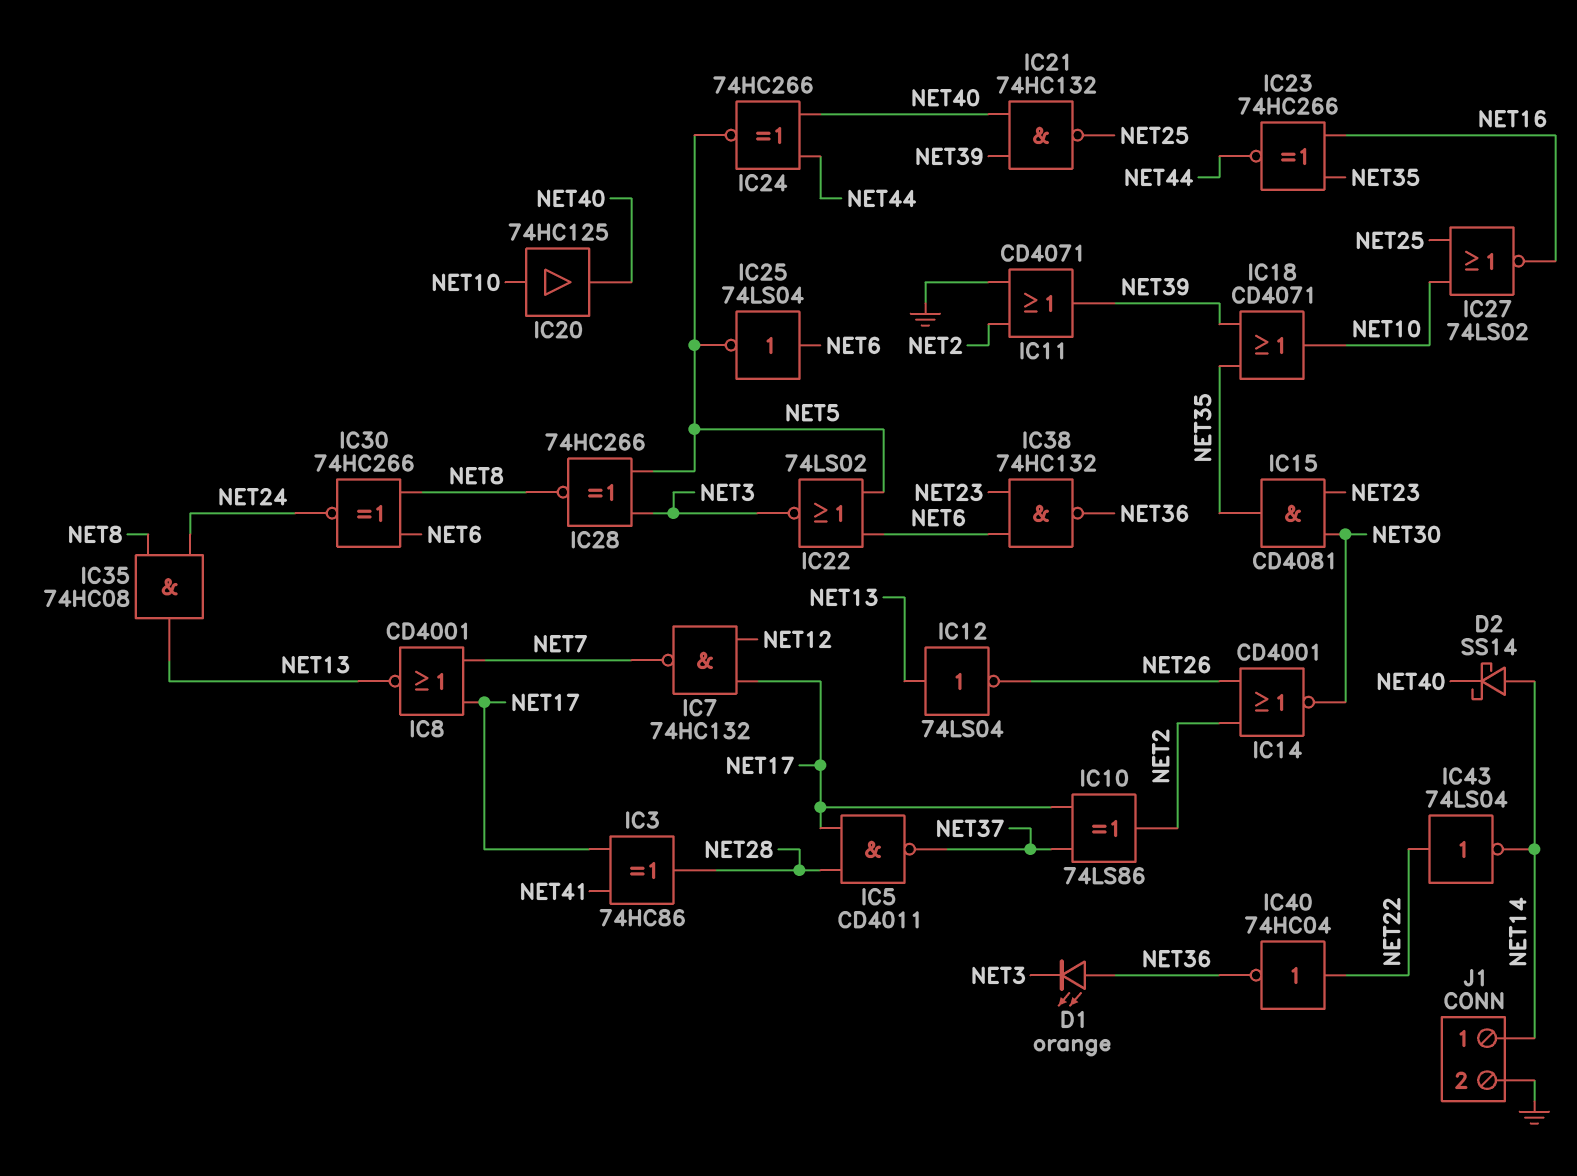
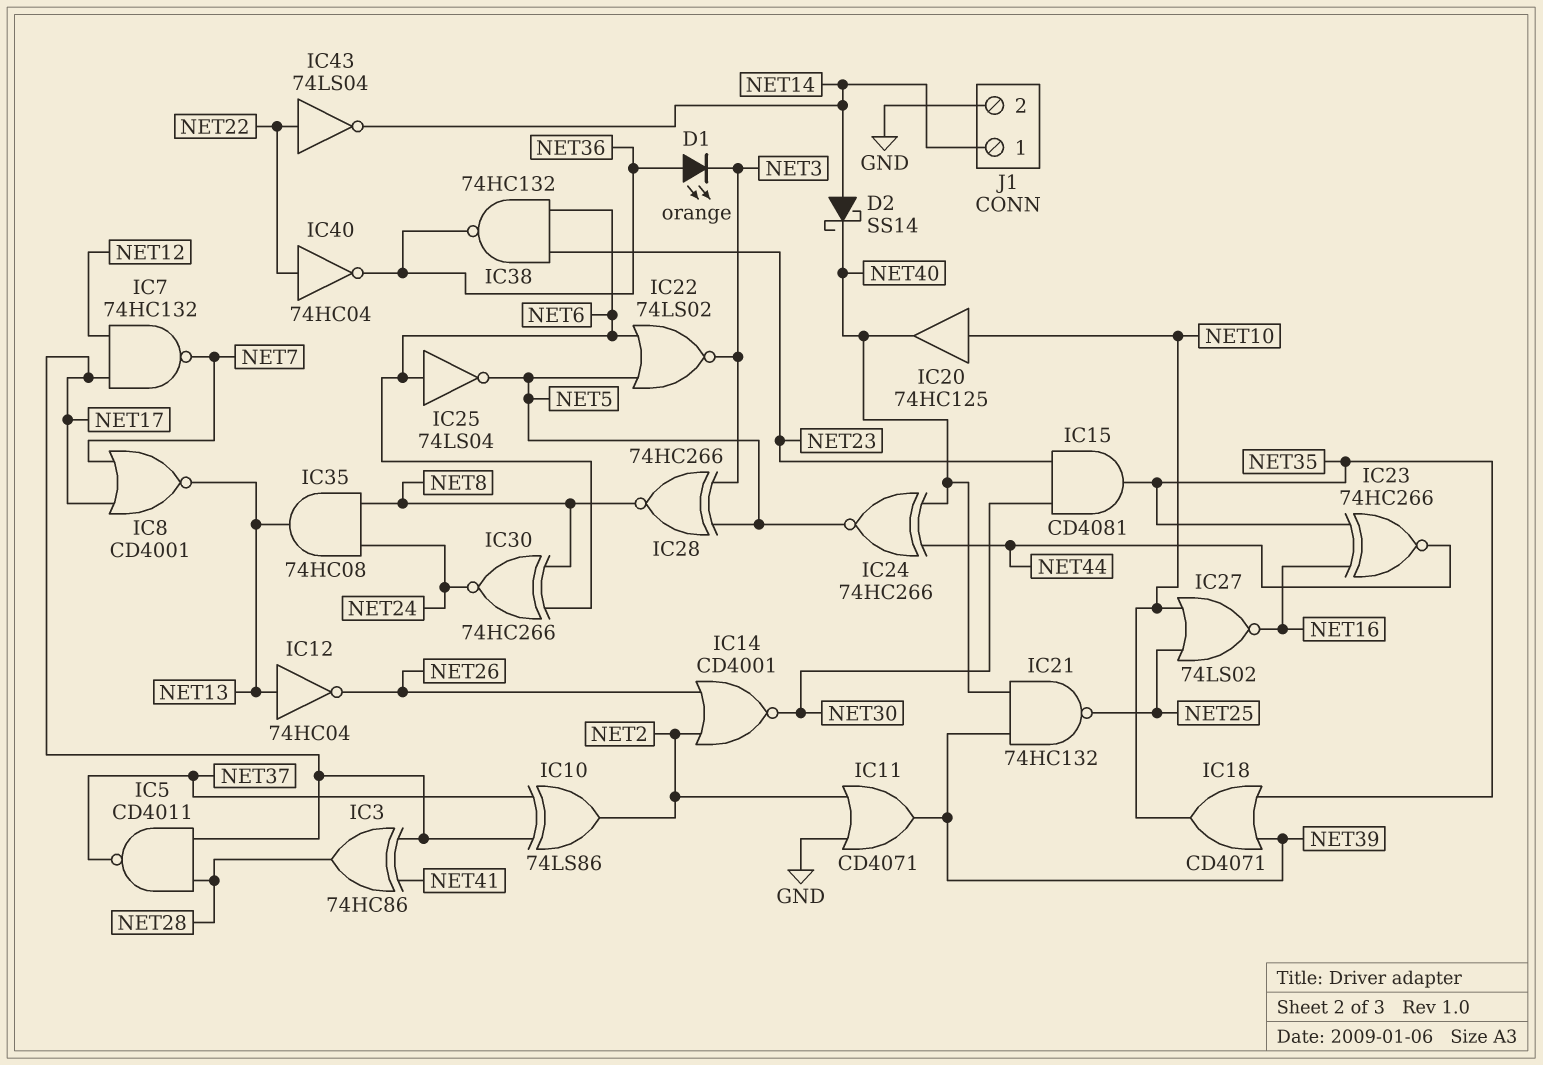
IC12: NOT 74LS04 (in NET13, out NET26) -> NOT 74HC04 (in NET13, out NET26)

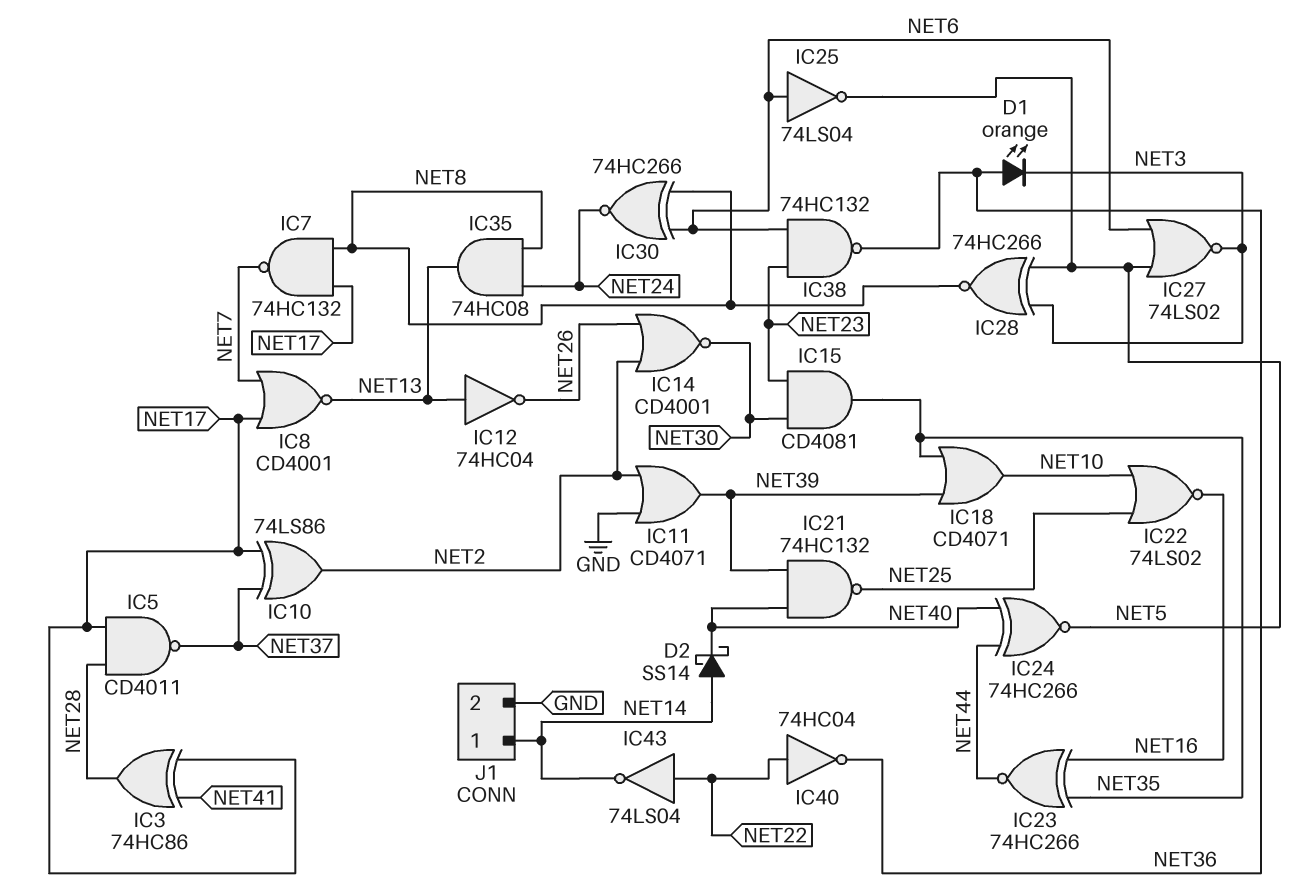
IC7: NAND 74HC132 (in NET12, in NET17, out NET7) -> NAND 74HC132 (in NET8, in NET17, out NET7)
IC20: buffer 74HC125 (in NET10, out NET40) -> none
IC22: NOR 74LS02 (in NET5, in NET6, out NET3) -> NOR 74LS02 (in NET10, in NET25, out NET16)
IC27: NOR 74LS02 (in NET10, in NET25, out NET16) -> NOR 74LS02 (in NET5, in NET6, out NET3)

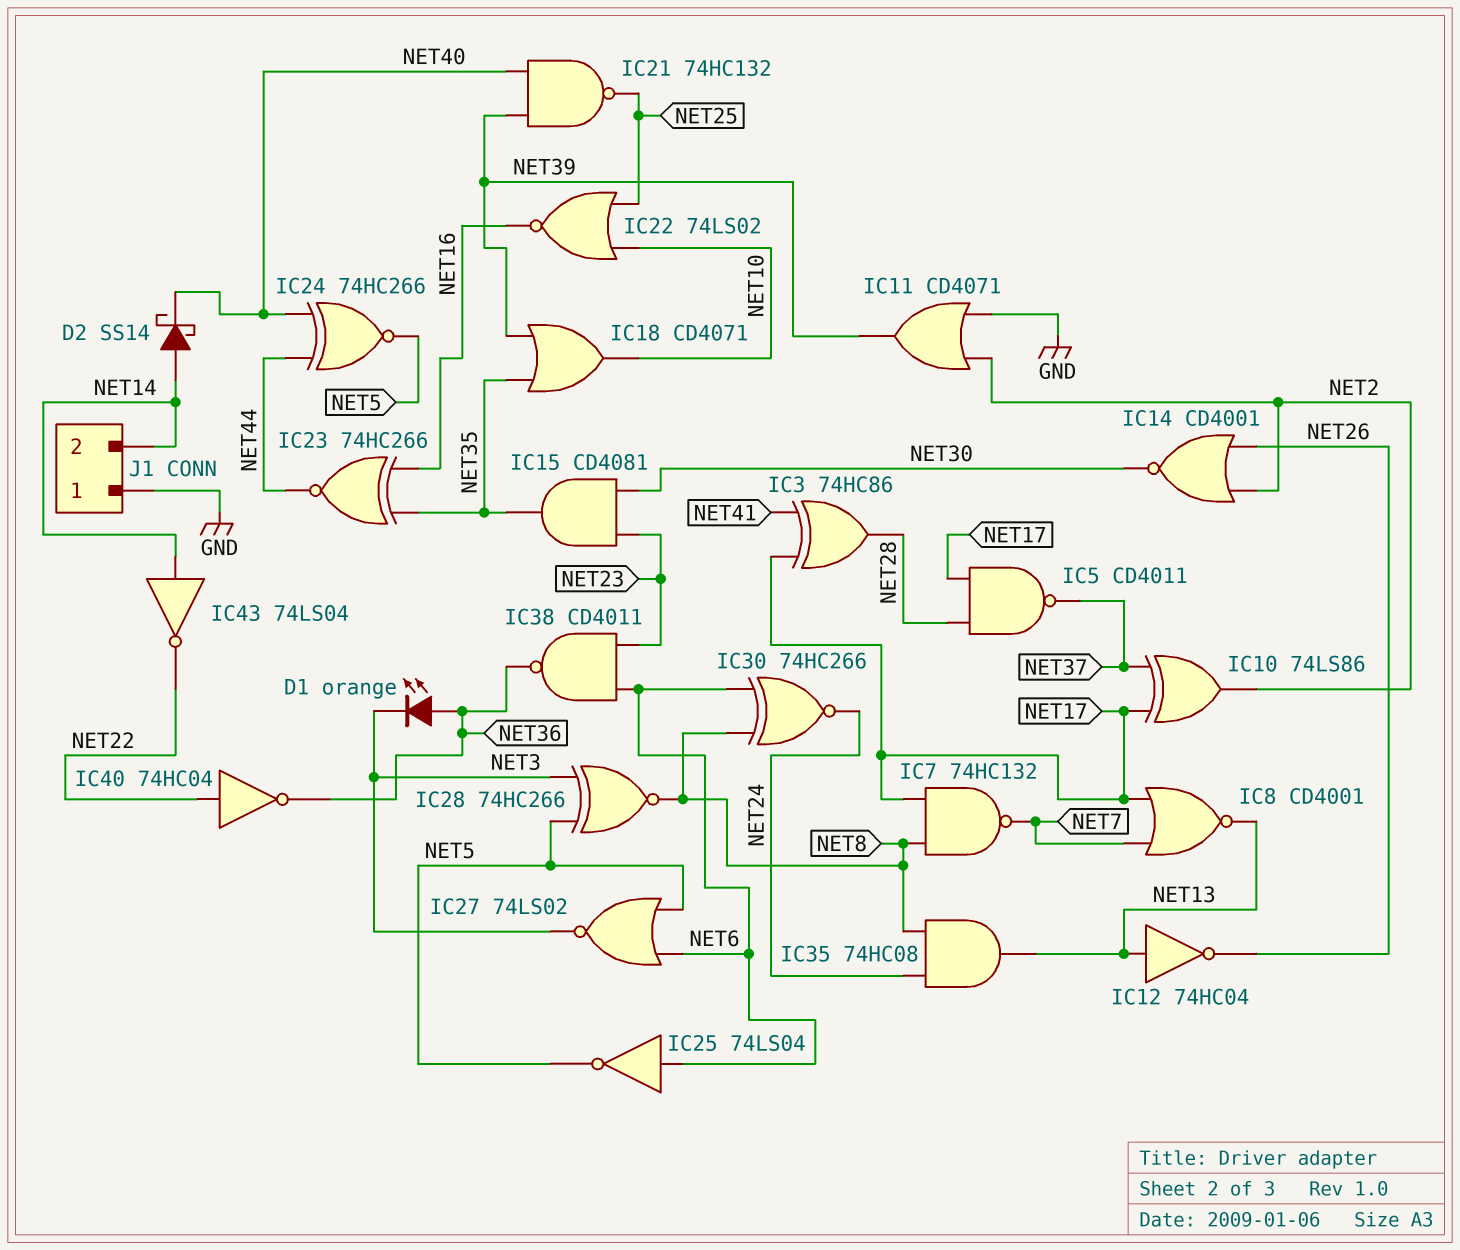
IC38: NAND 74HC132 (in NET6, in NET23, out NET36) -> NAND CD4011 (in NET6, in NET23, out NET36)
IC43: NOT 74LS04 (in NET22, out NET14) -> NOT 74LS04 (in NET14, out NET22)
J1 pin 1: NET14 -> GND
J1 pin 2: GND -> NET14

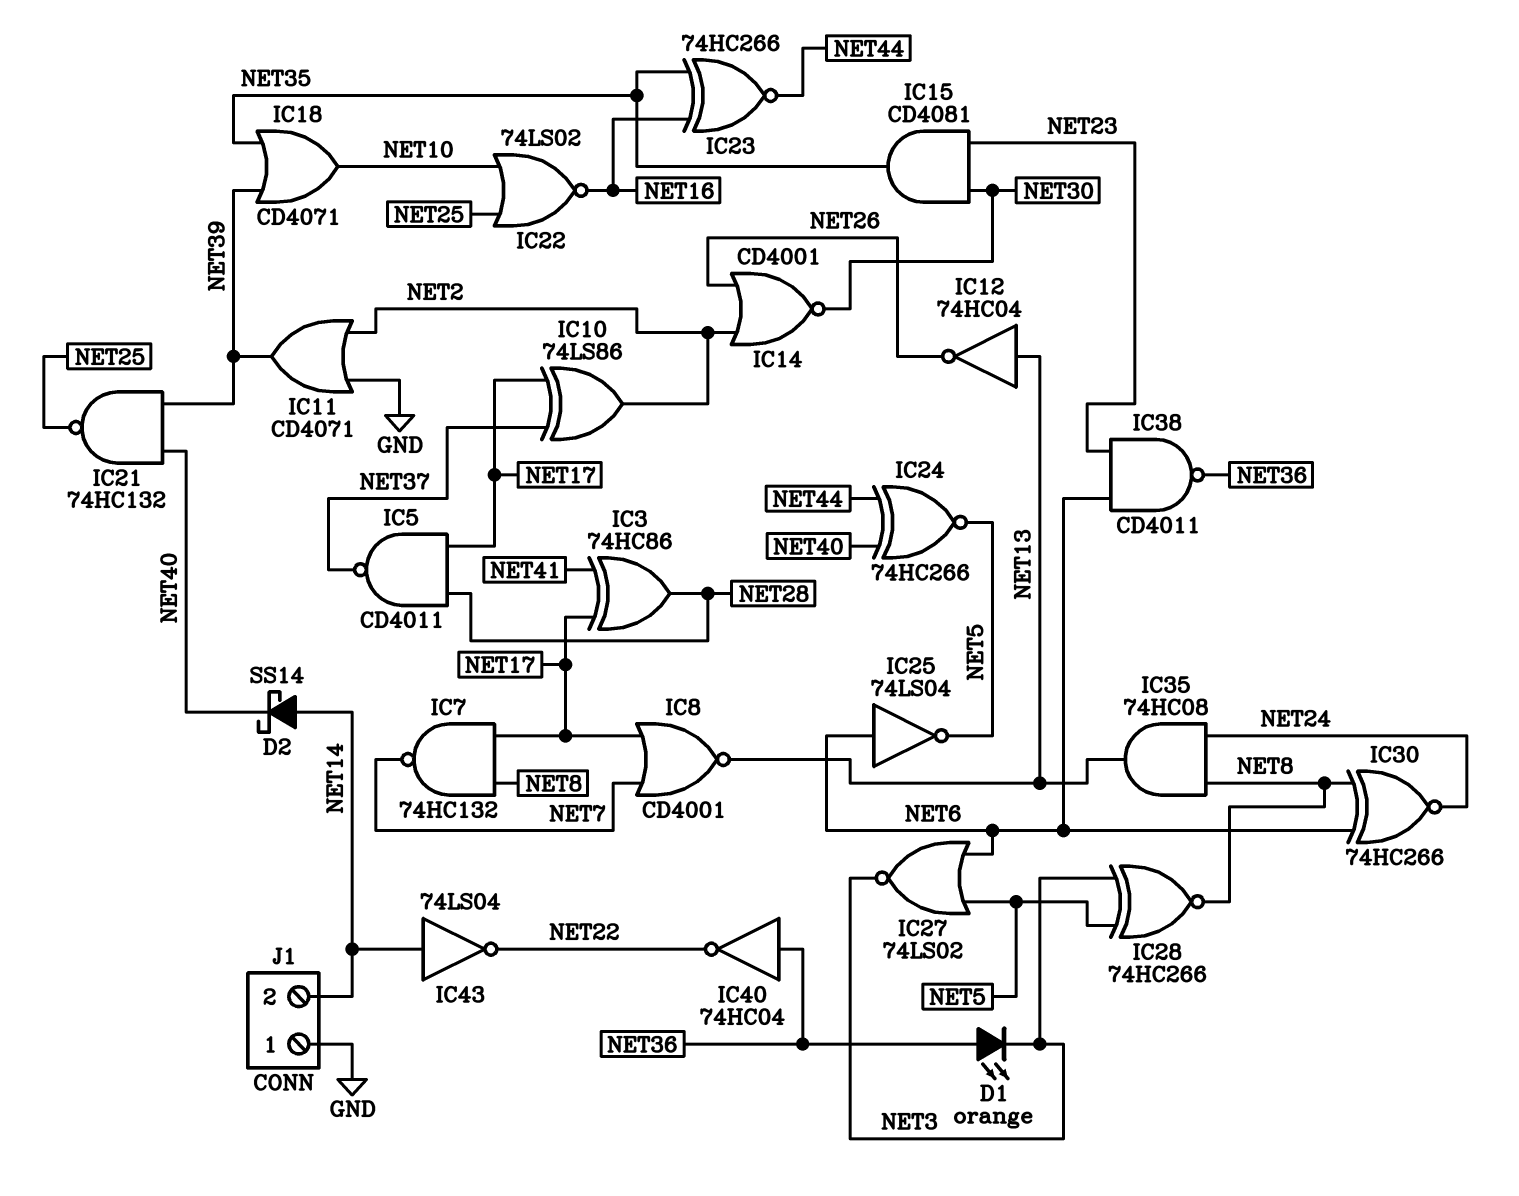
IC40: NOT 74HC04 (in NET22, out NET36) -> NOT 74HC04 (in NET36, out NET22)

